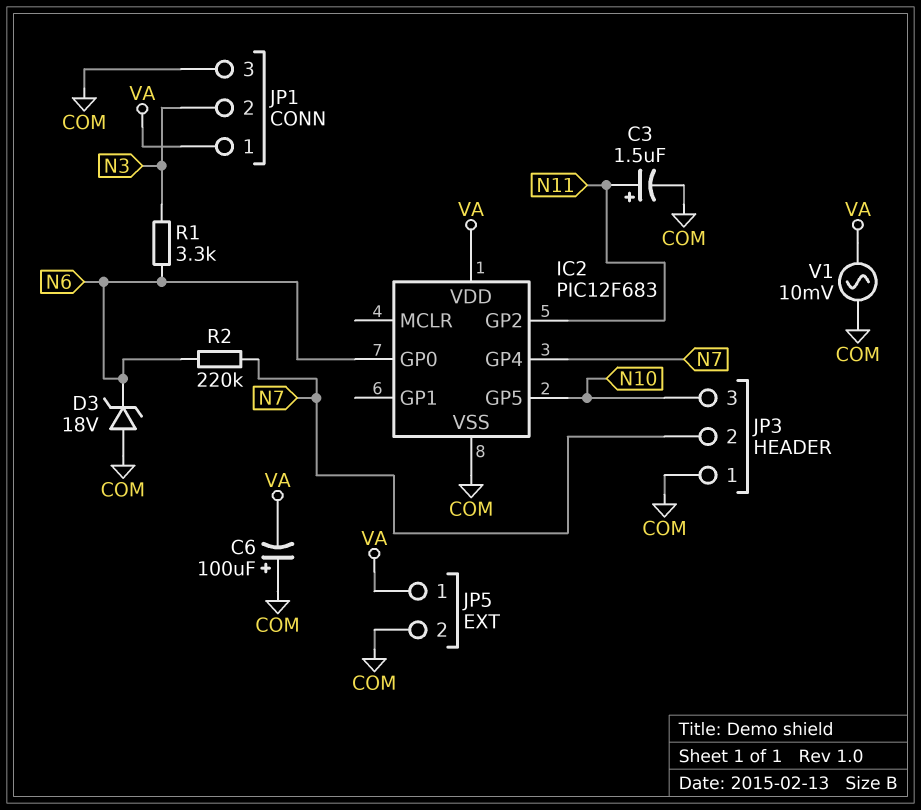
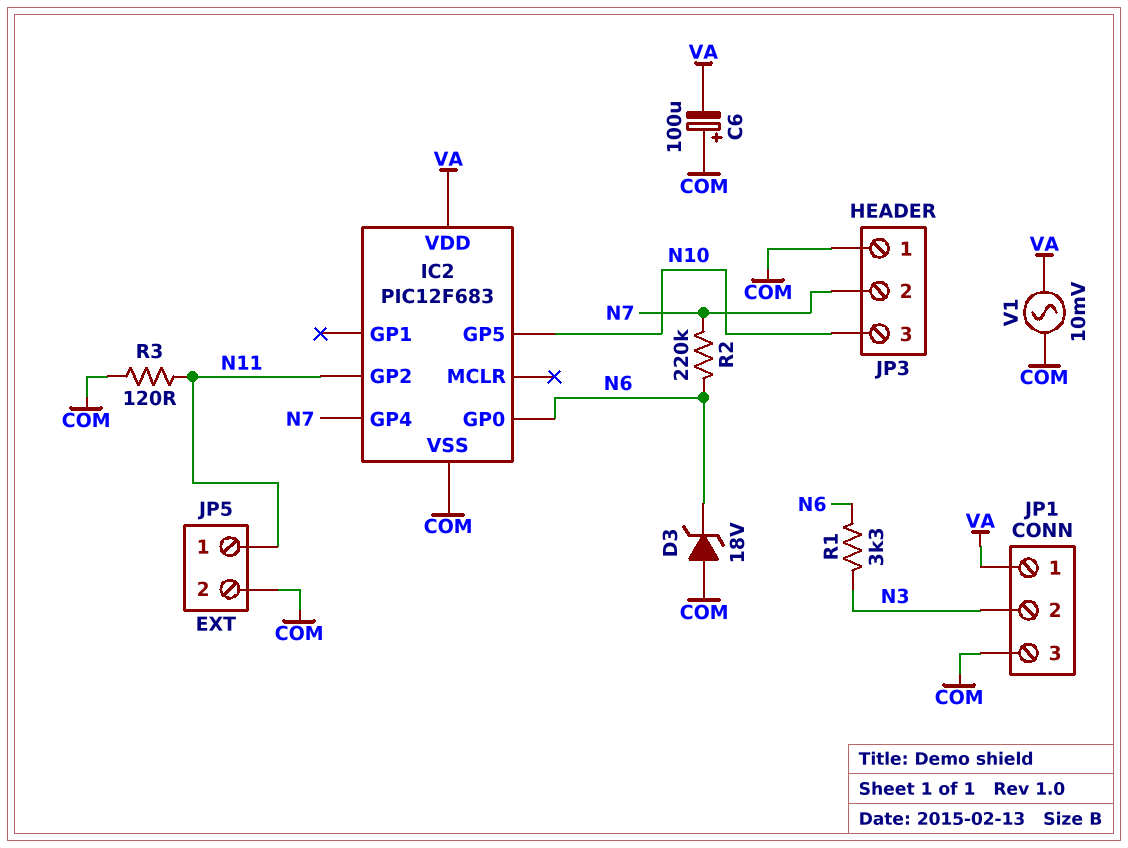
C3: 1.5uF (plus N11, minus COM) -> none
JP5 pin 1: VA -> N11
R3: none -> 120 (COM, N11)

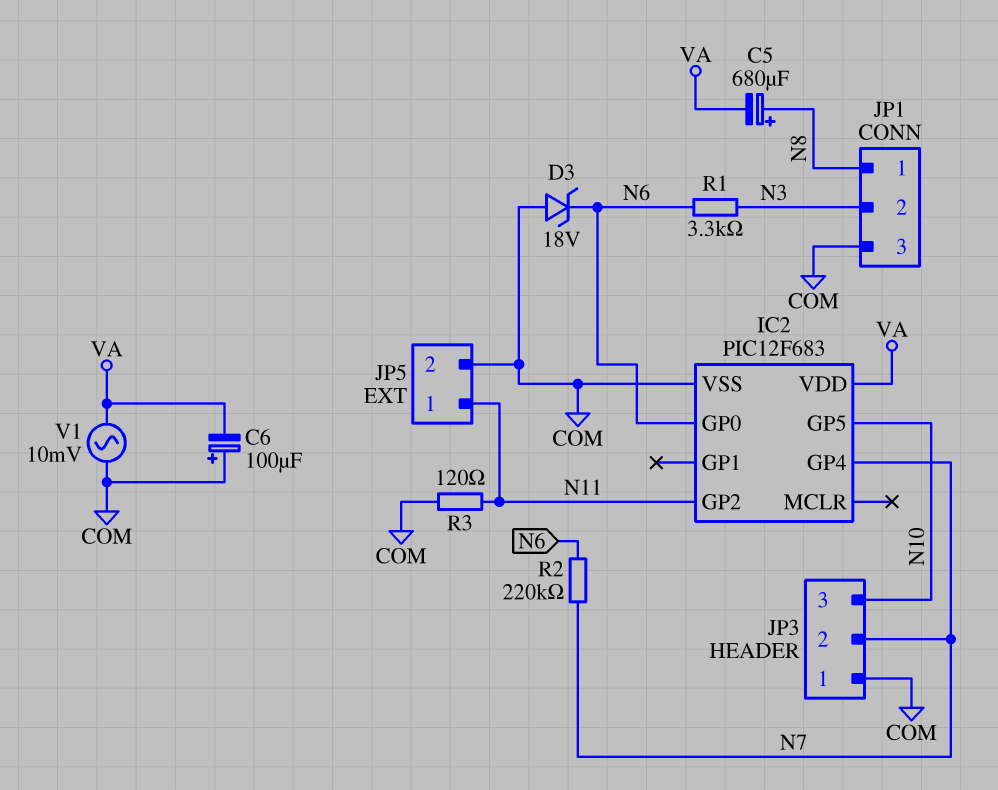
C5: none -> 680uF (plus N8, minus VA)
JP1 pin 1: VA -> N8

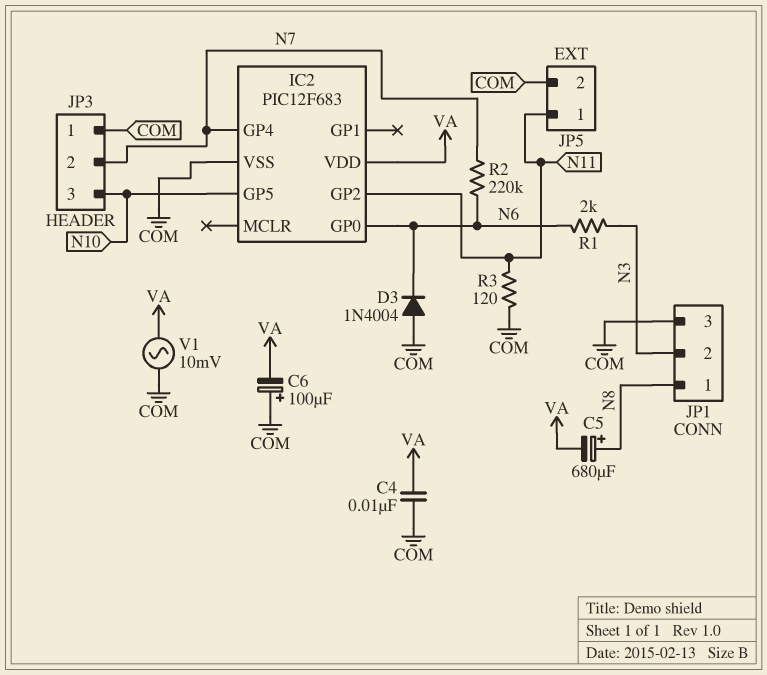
C4: none -> 10nF (COM, VA)
D3: zener 18V (A COM, K N6) -> diode 1N4004 (A COM, K N6)
R1: 3.3k (N3, N6) -> 2k (N3, N6)

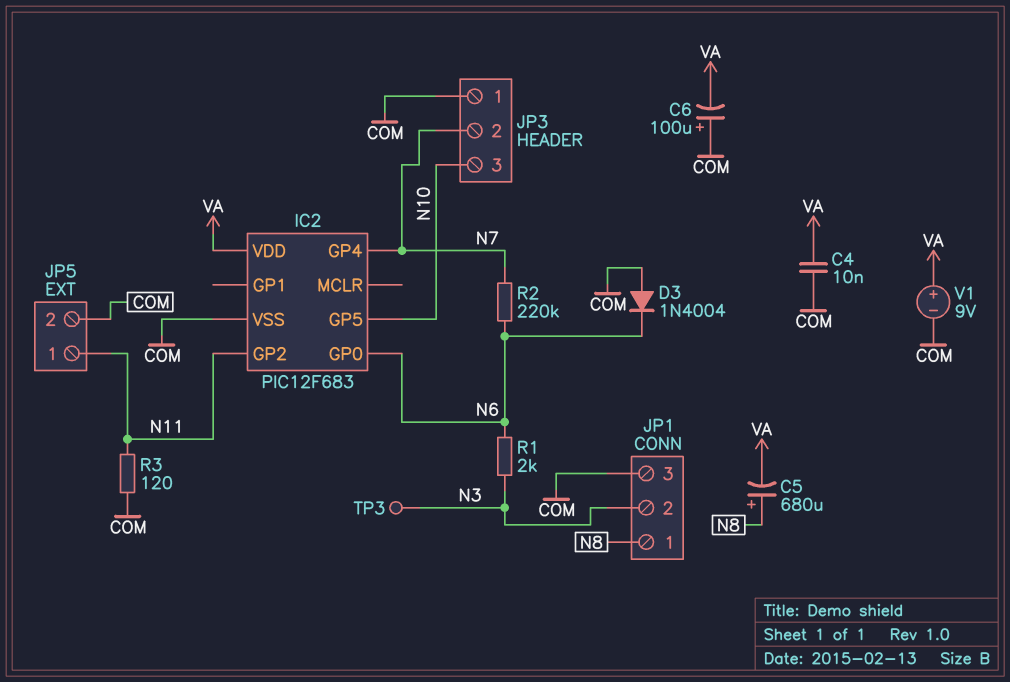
TP3: none -> test point (N3)
V1: AC 10mV (COM, VA) -> 9V (plus VA, minus COM)

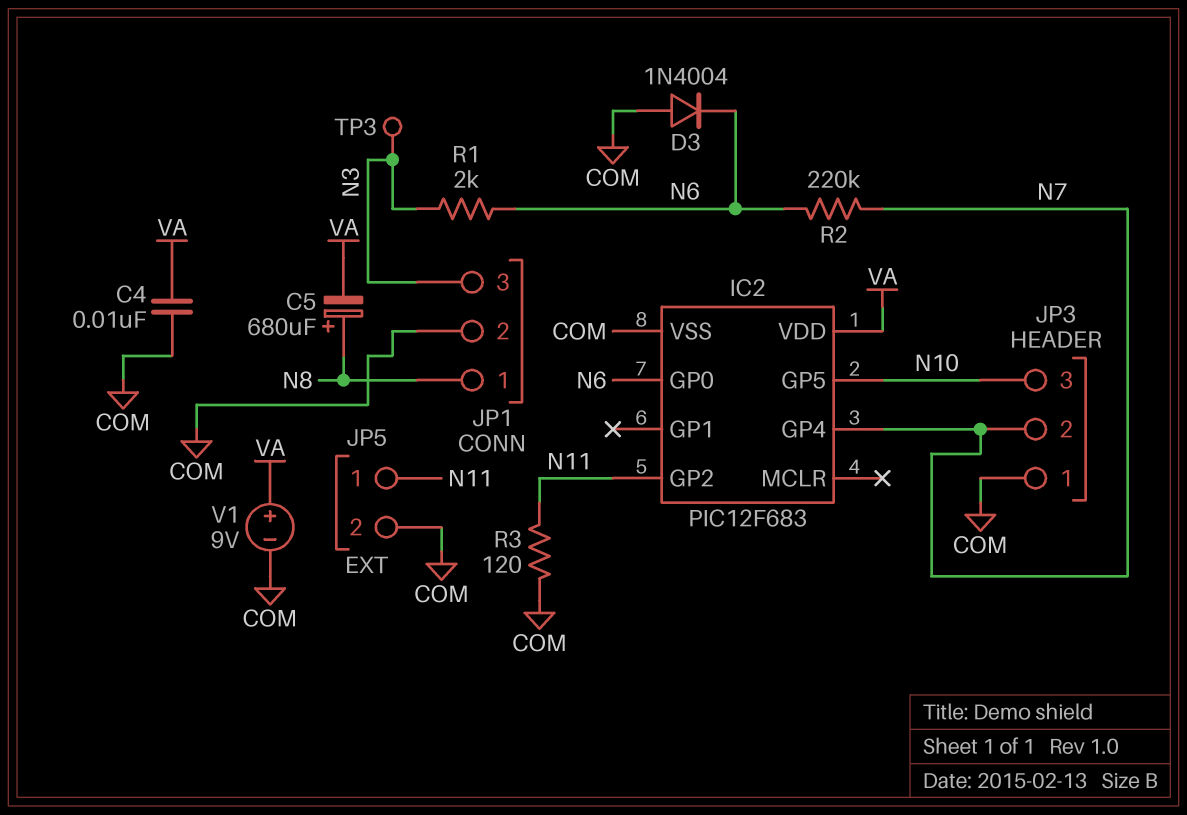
C6: 100uF (plus COM, minus VA) -> none
JP1 pin 2: N3 -> COM
JP1 pin 3: COM -> N3

